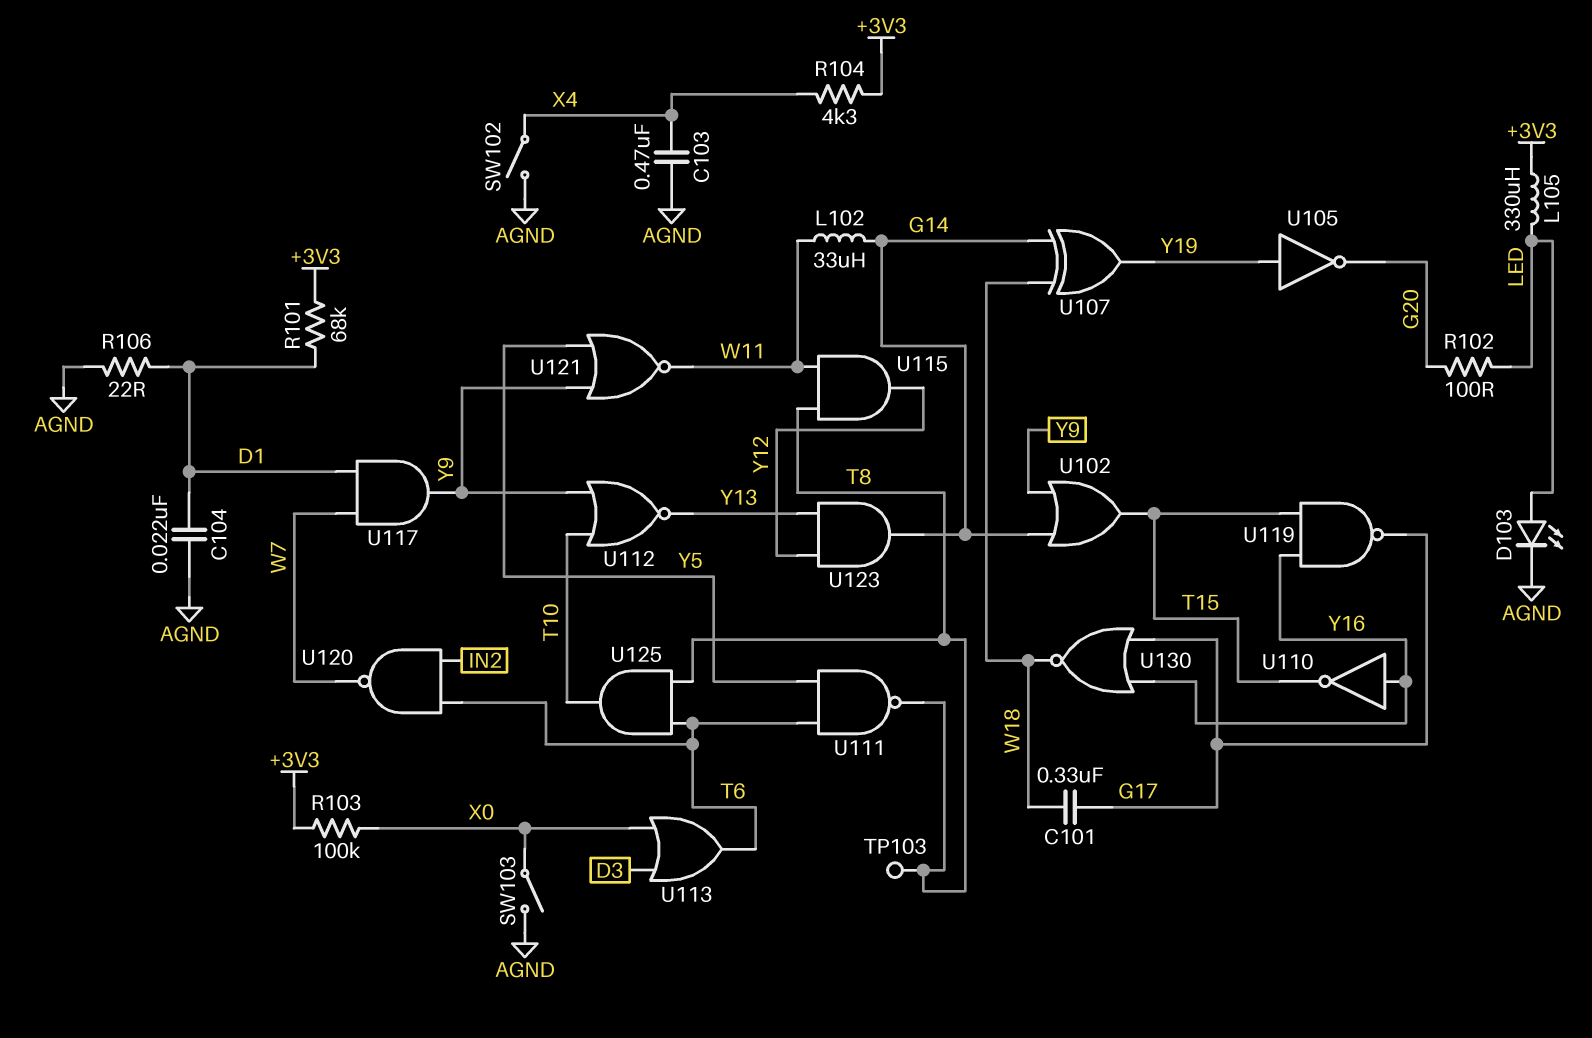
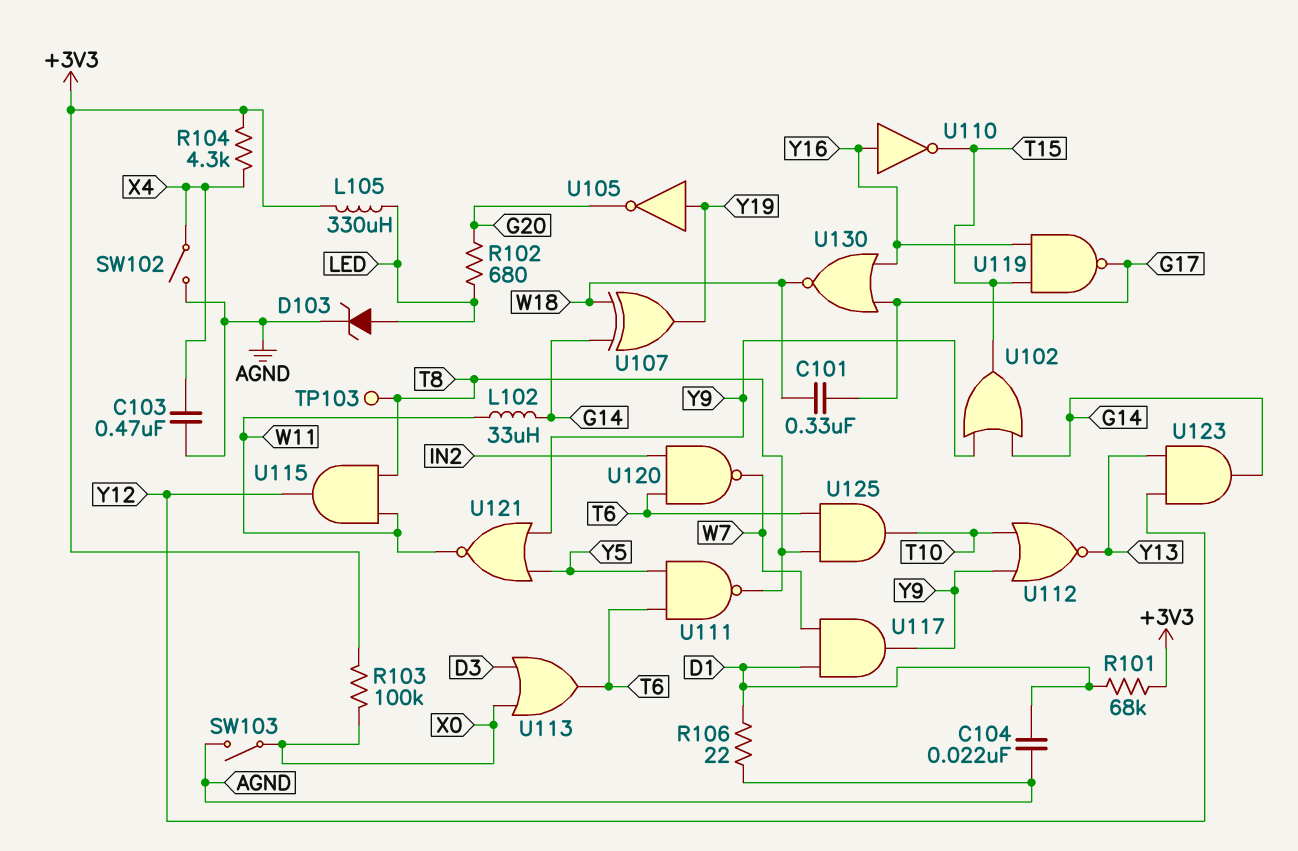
D103: LED (A LED, K AGND) -> zener (A LED, K AGND)
R102: 100 (G20, LED) -> 680 (G20, LED)

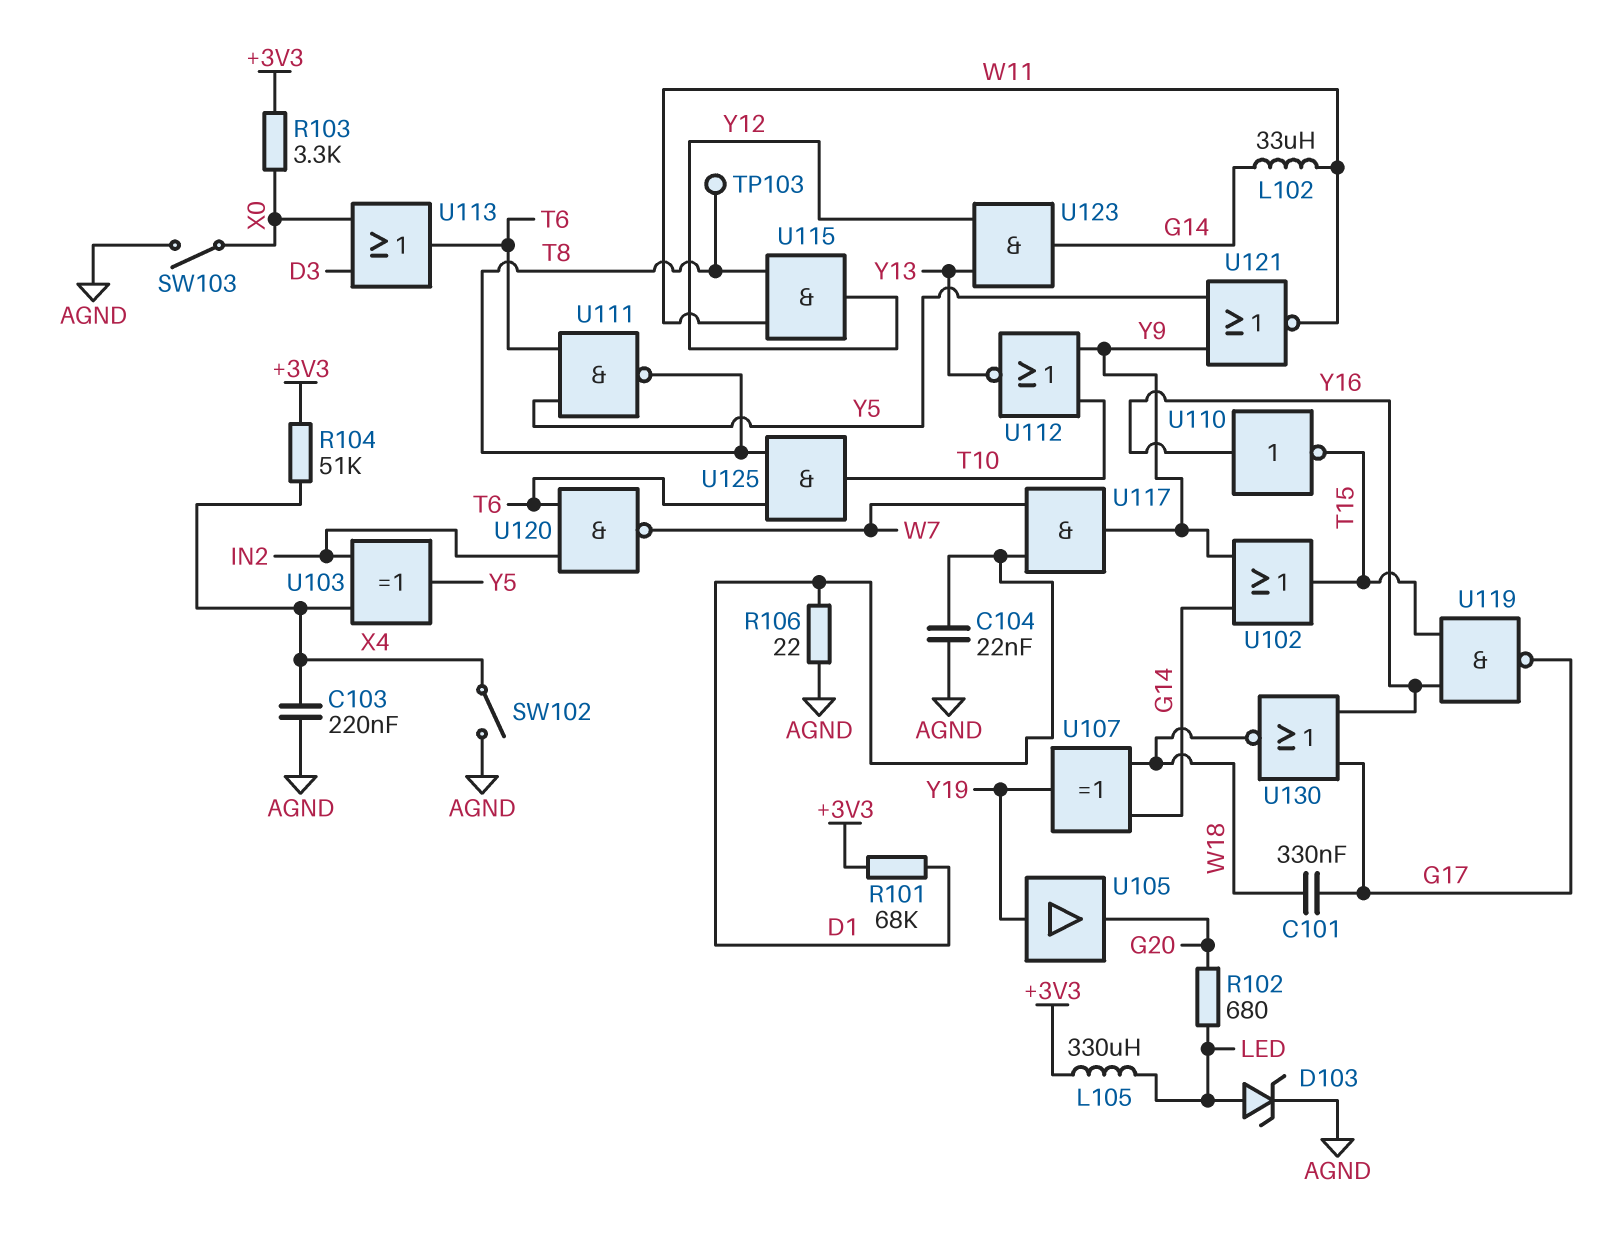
C103: 470nF (AGND, X4) -> 220nF (AGND, X4)
R103: 100k (+3V3, X0) -> 3.3k (+3V3, X0)
R104: 4.3k (+3V3, X4) -> 51k (+3V3, X4)
U103: none -> XOR (in IN2, in X4, out Y5)
U105: NOT (in Y19, out G20) -> buffer (in Y19, out G20)

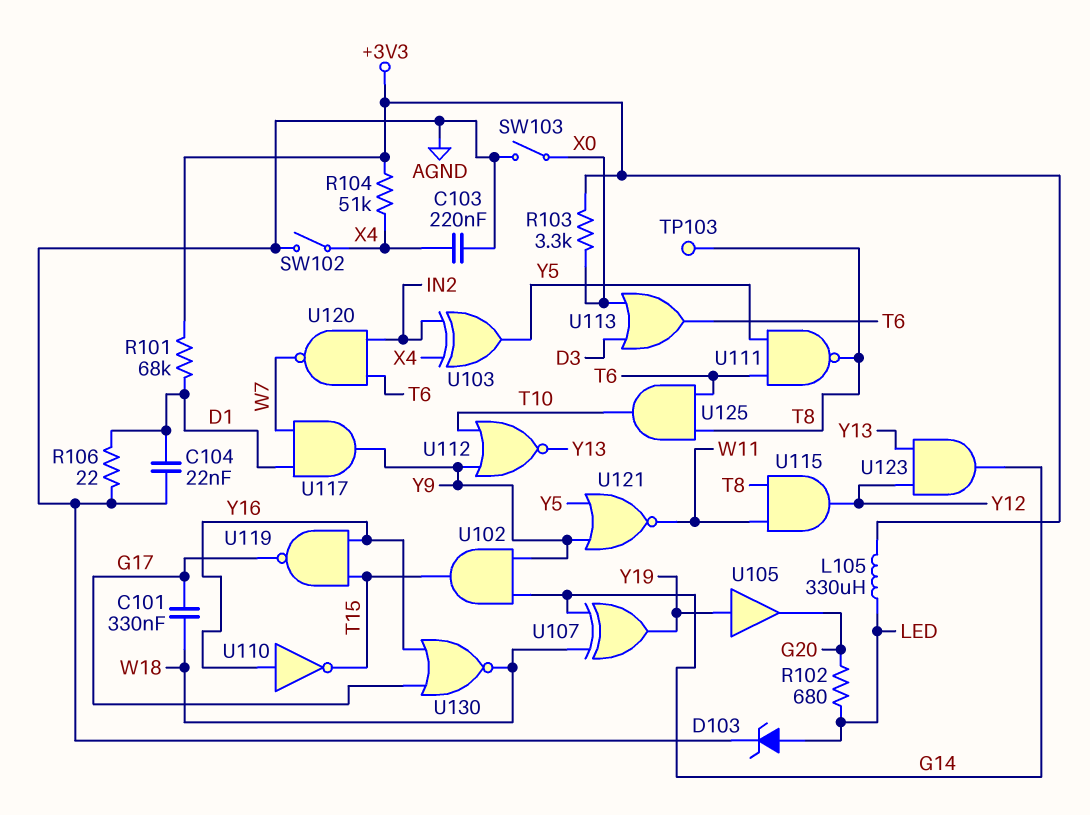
L102: 33uH (G14, W11) -> none
U102: OR (in G14, in Y9, out T15) -> AND (in G14, in Y9, out T15)

